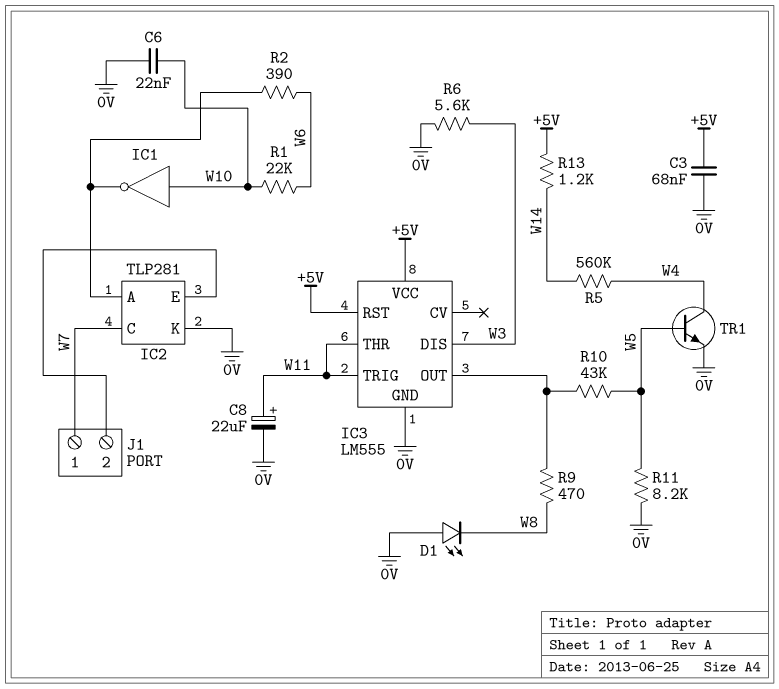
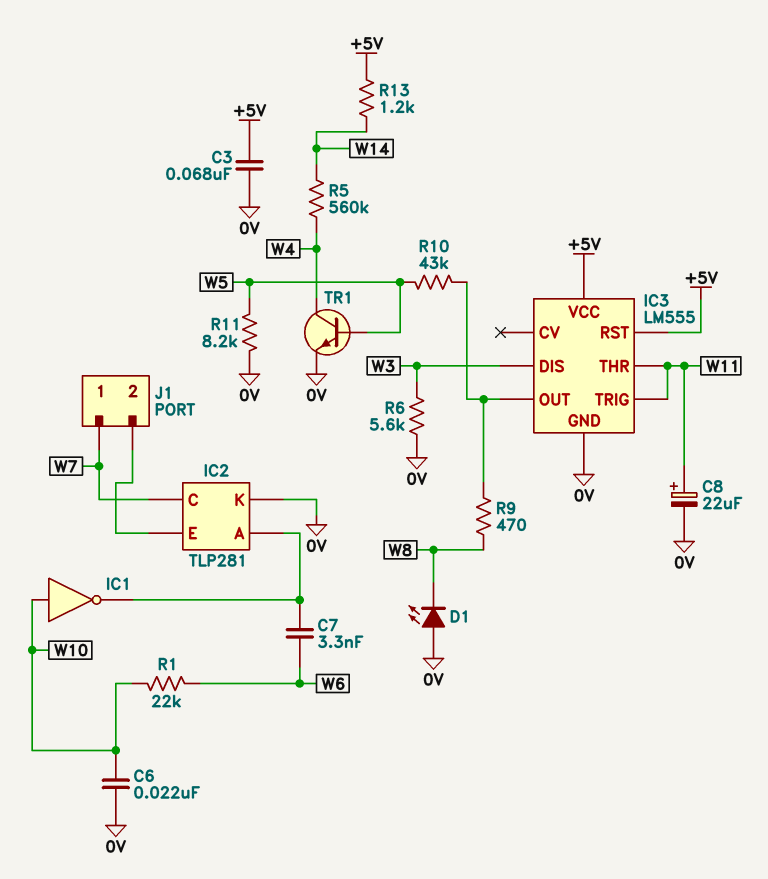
C7: none -> 3.3nF (IC2/A, W6)
R2: 390 (IC2/A, W6) -> none

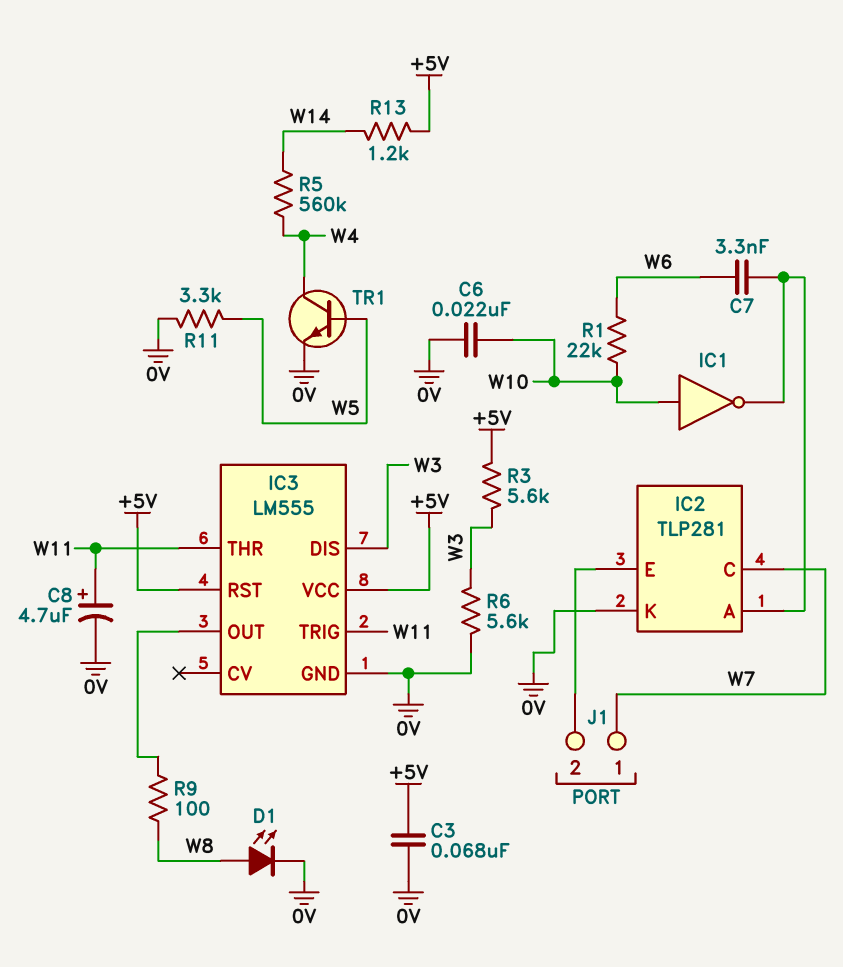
C8: 22uF (plus W11, minus 0V) -> 4.7uF (plus W11, minus 0V)
D1: LED (A 0V, K W8) -> LED (A W8, K 0V)
R3: none -> 5.6k (+5V, W3)
R9: 470 (IC3/OUT, W8) -> 100 (IC3/OUT, W8)
R10: 43k (IC3/OUT, W5) -> none
R11: 8.2k (0V, W5) -> 3.3k (0V, W5)

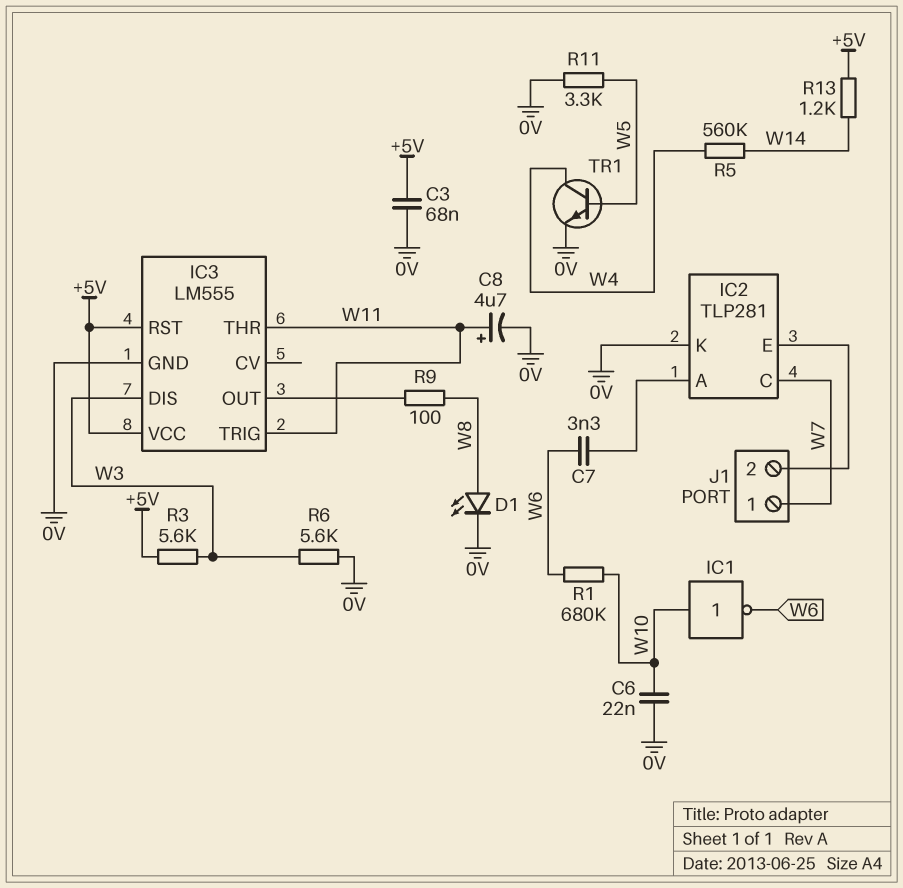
IC1: NOT (in W10, out IC2/A) -> NOT (in W10, out W6)
R1: 22k (W6, W10) -> 680k (W6, W10)

